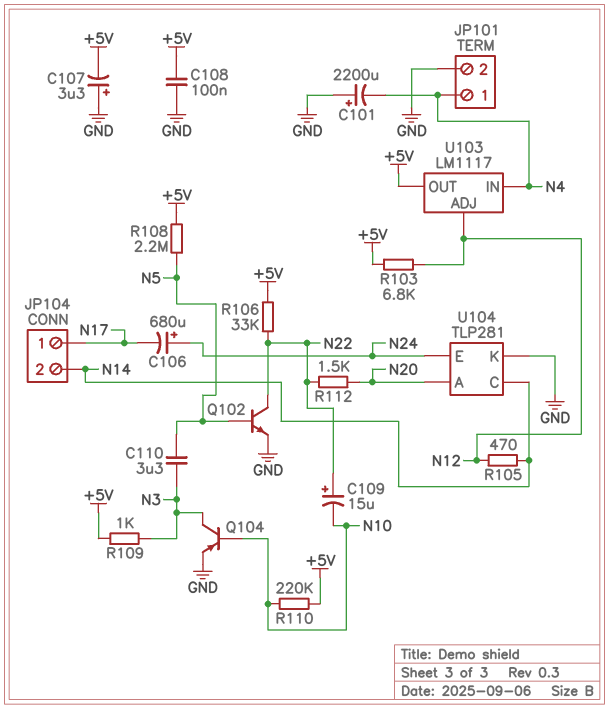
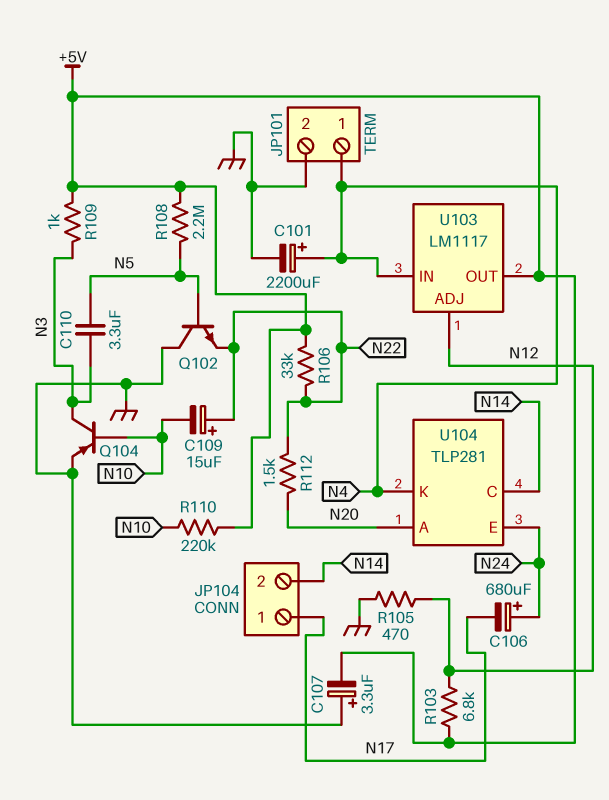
C101: 2200uF (plus GND, minus N4) -> 2200uF (plus N4, minus GND)
C108: 100nF (+5V, GND) -> none
Q102: NPN (B N5, C N22, E GND) -> NPN (B N5, C GND, E N22)
R105: 470 (N12, N14) -> 470 (GND, N12)
U104 pin K: GND -> N4

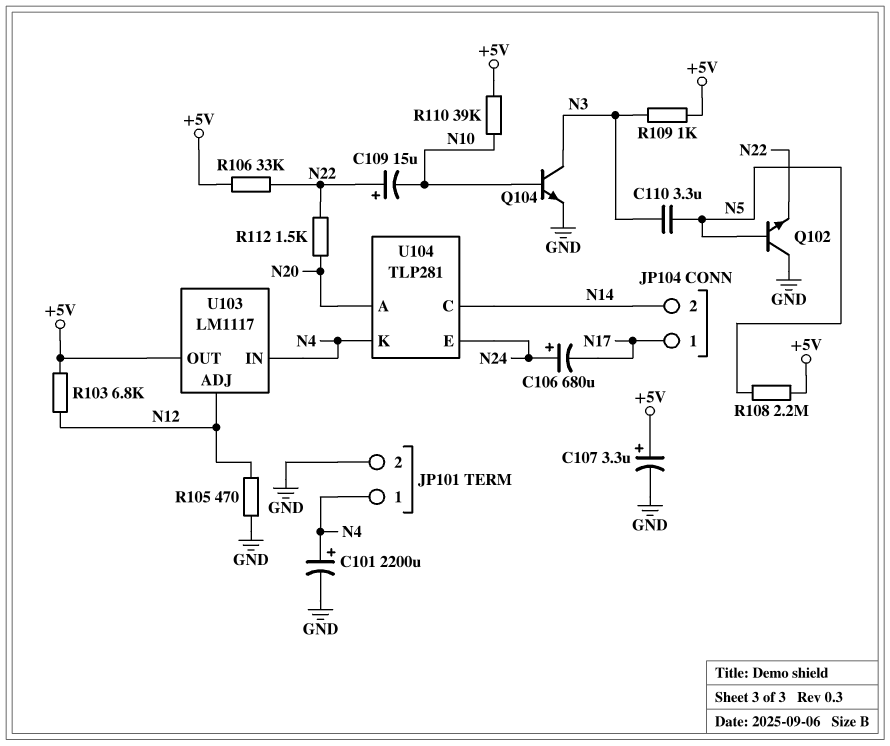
C107: 3.3uF (plus GND, minus +5V) -> 3.3uF (plus +5V, minus GND)
Q104: PNP (B N10, C N3, E GND) -> NPN (B N10, C N3, E GND)
R110: 220k (+5V, N10) -> 39k (+5V, N10)

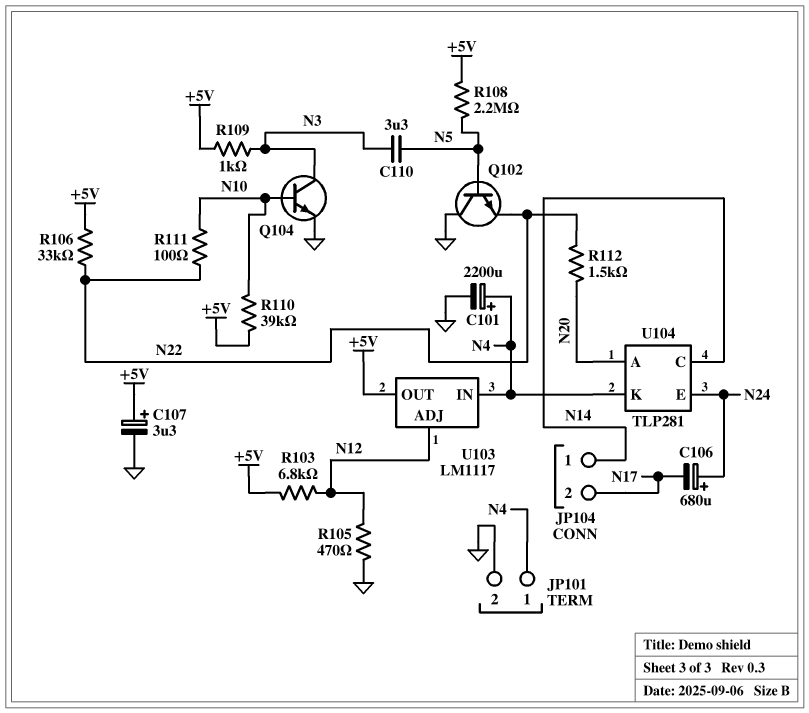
C109: 15uF (plus N22, minus N10) -> none
JP104 pin 1: N17 -> N14
JP104 pin 2: N14 -> N17
R111: none -> 100 (N10, N22)

